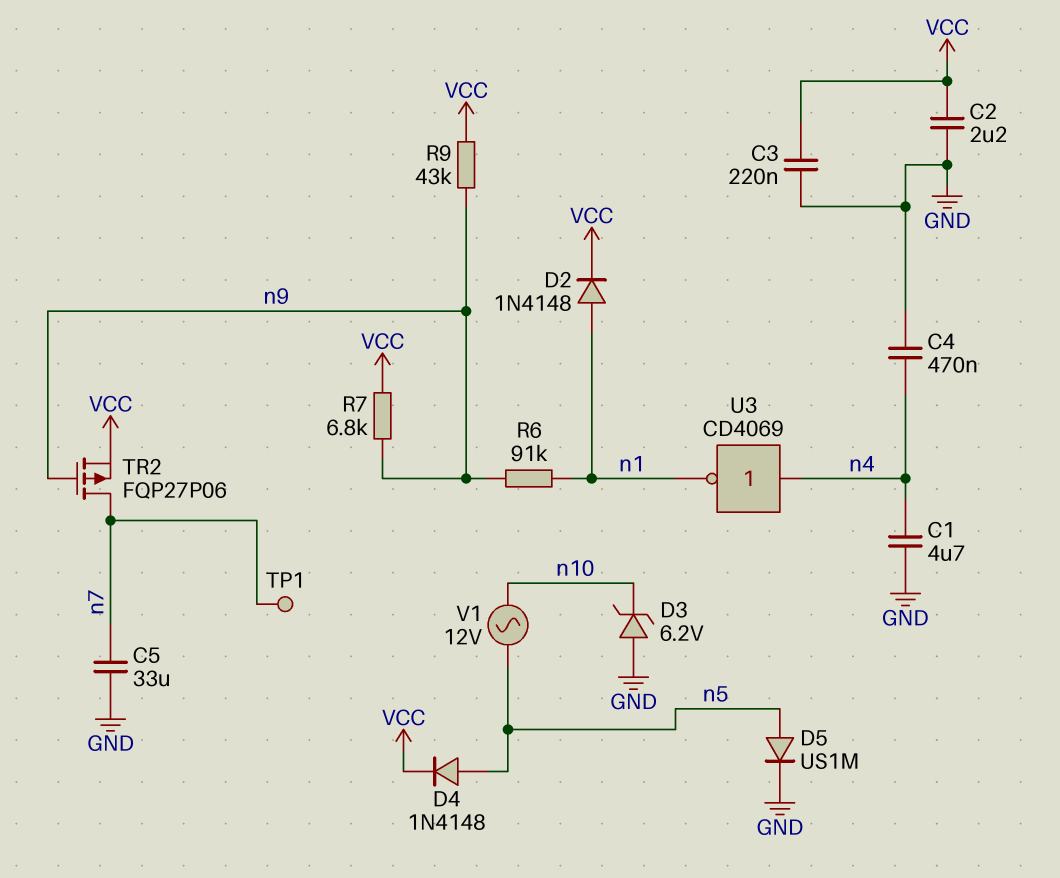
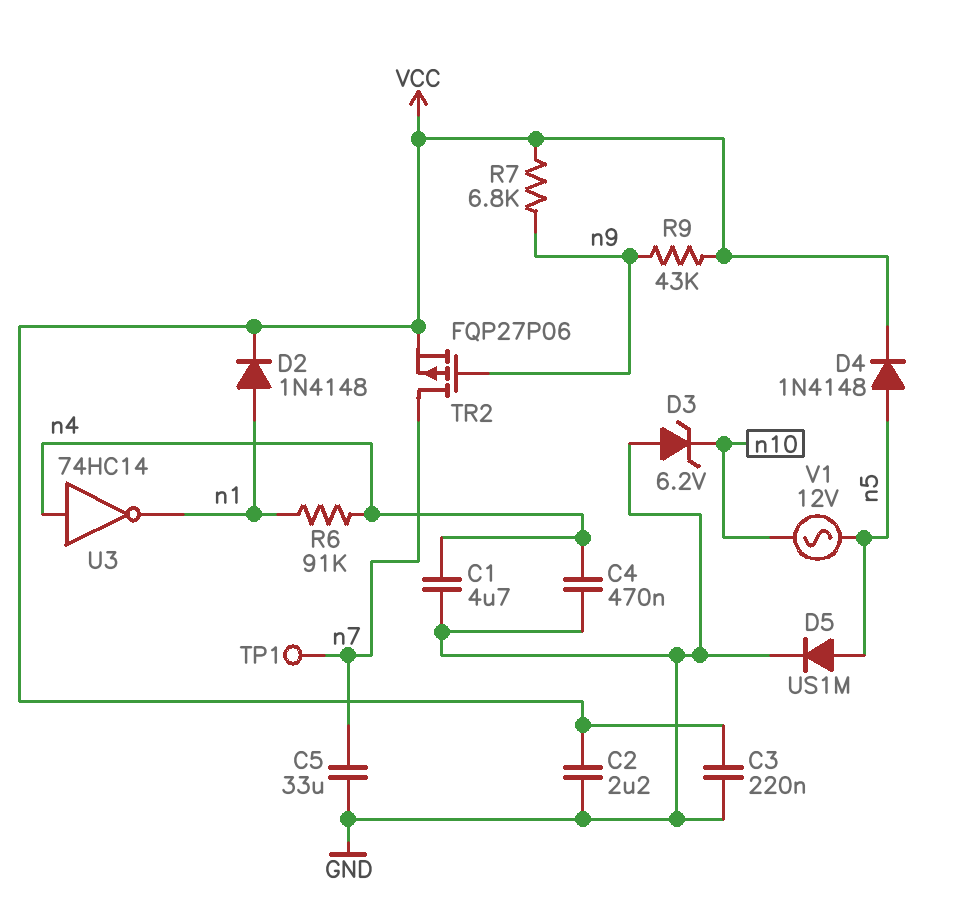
R6: 91k (n1, n9) -> 91k (n1, n4)
U3: NOT CD4069 (in n4, out n1) -> NOT 74HC14 (in n4, out n1)

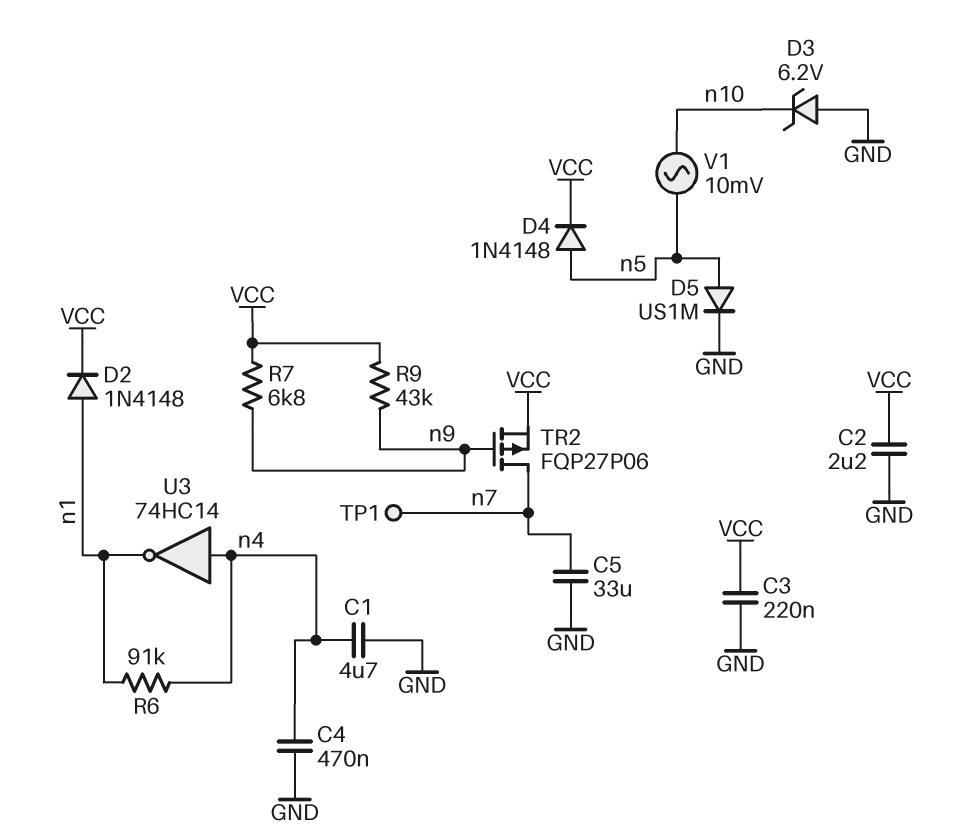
V1: AC 12V (n5, n10) -> AC 10mV (n5, n10)

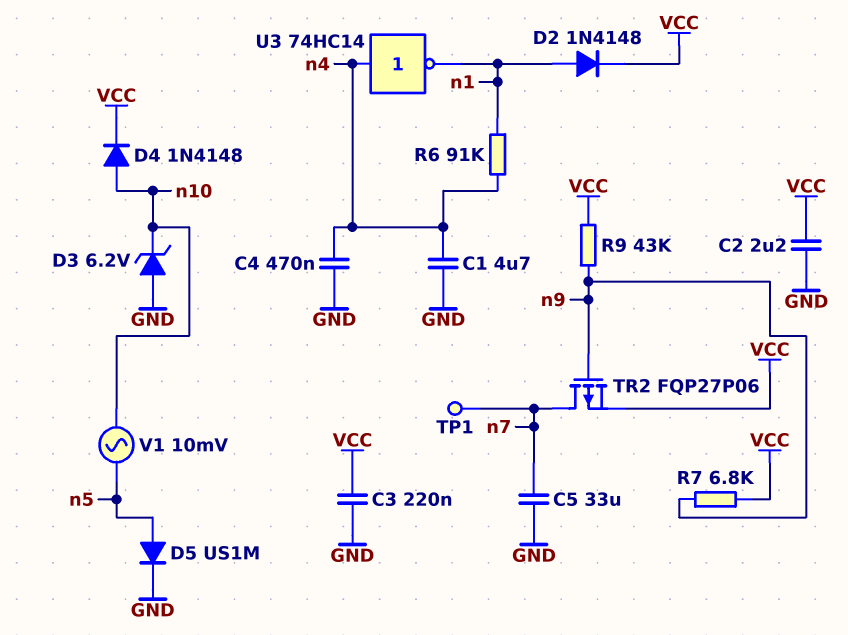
D4: diode 1N4148 (A n5, K VCC) -> diode 1N4148 (A n10, K VCC)

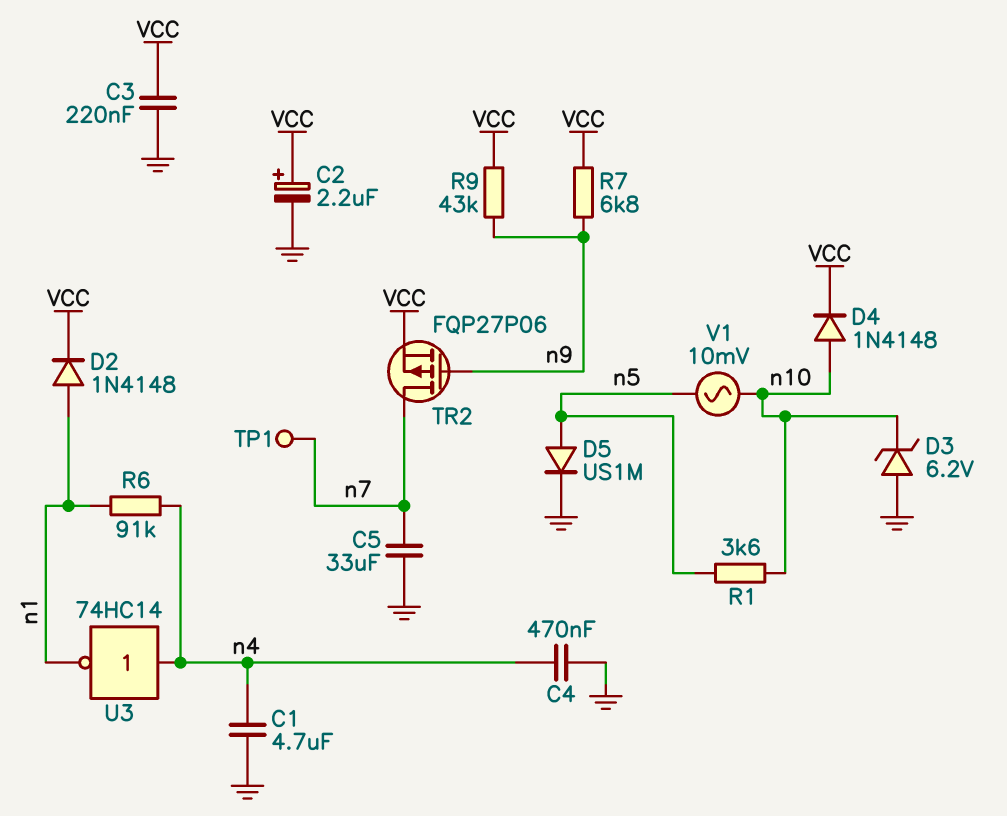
C2: 2.2uF (GND, VCC) -> 2.2uF (plus VCC, minus GND)
R1: none -> 3.6k (n5, n10)

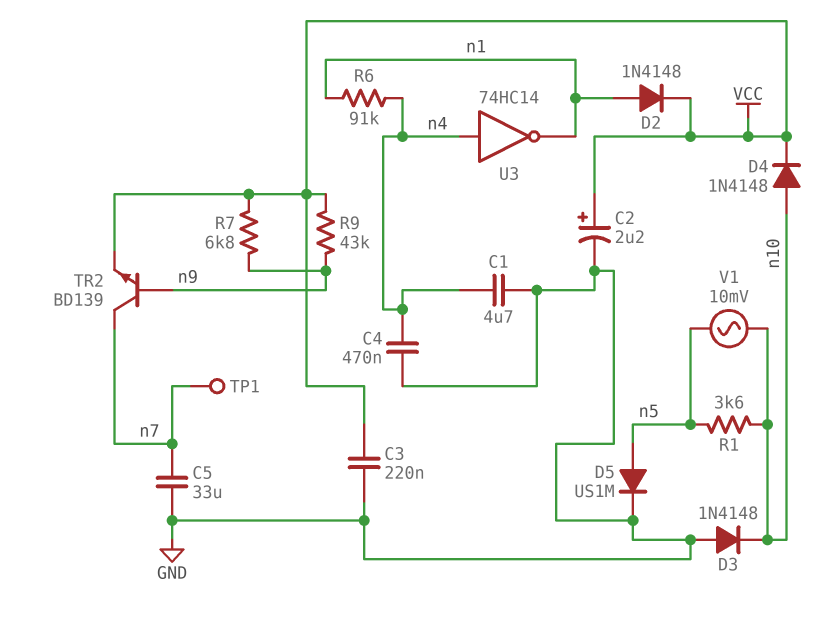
D3: zener 6.2V (A GND, K n10) -> diode 1N4148 (A GND, K n10)
TR2: PMOS FQP27P06 (G n9, D n7, S VCC) -> NPN BD139 (B n9, C n7, E VCC)

